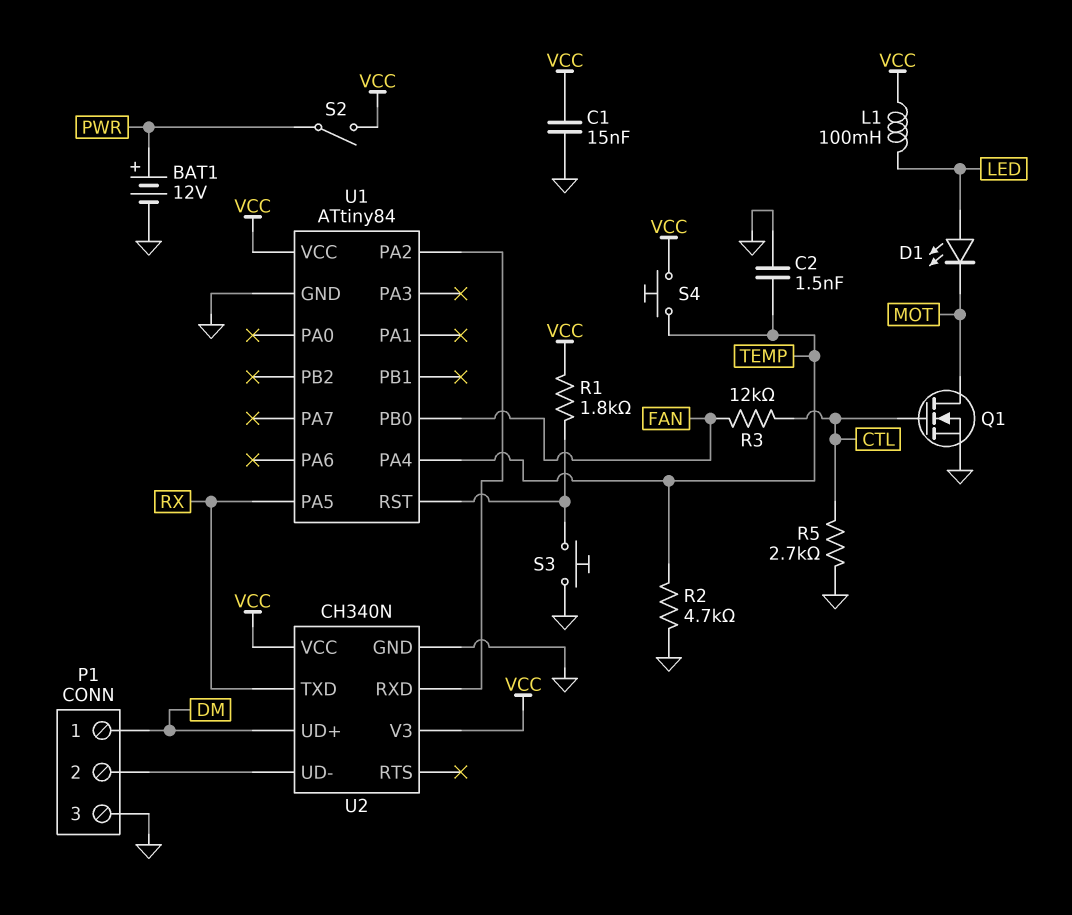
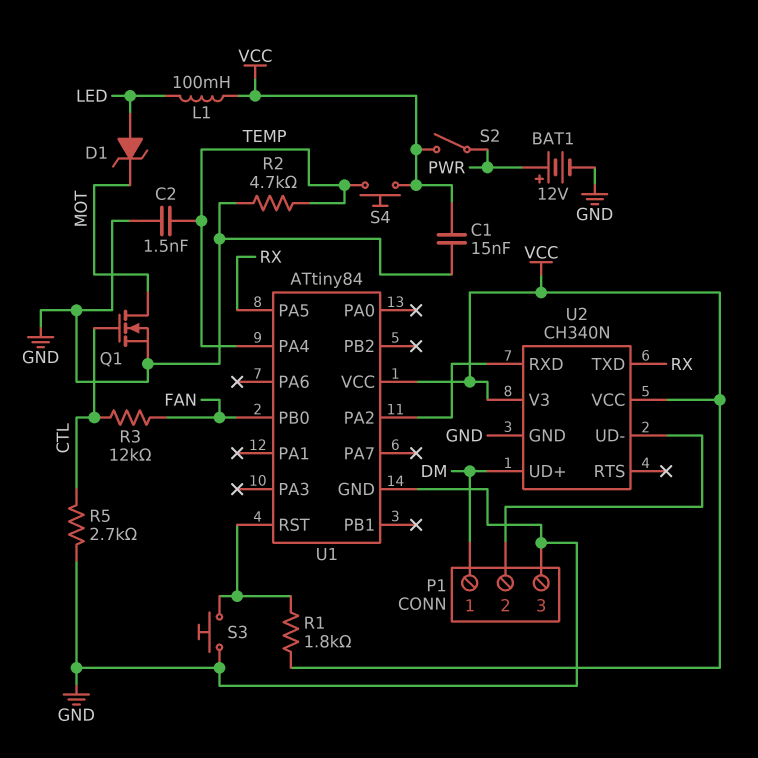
D1: LED (A LED, K MOT) -> zener (A LED, K MOT)

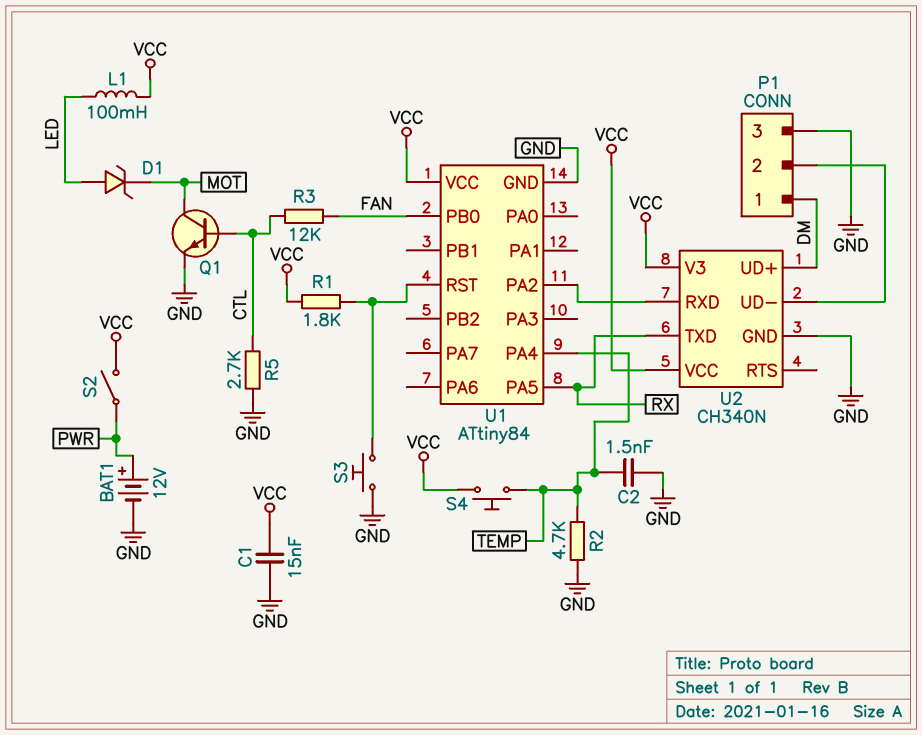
Q1: NMOS (G CTL, D MOT, S GND) -> NPN (B CTL, C MOT, E GND)

